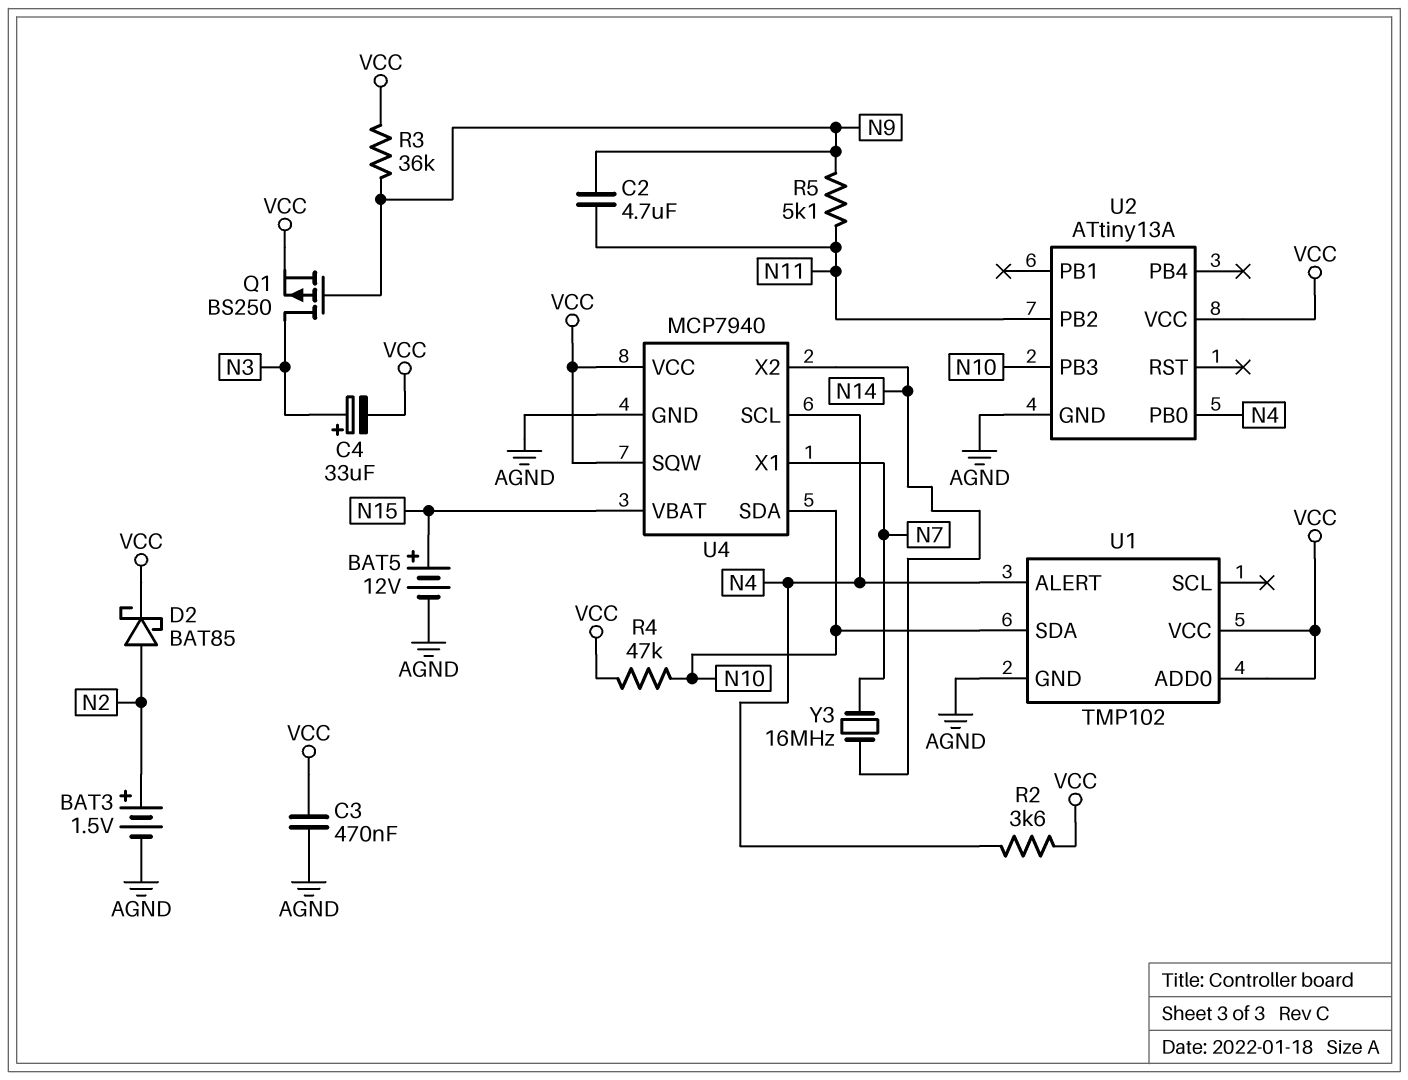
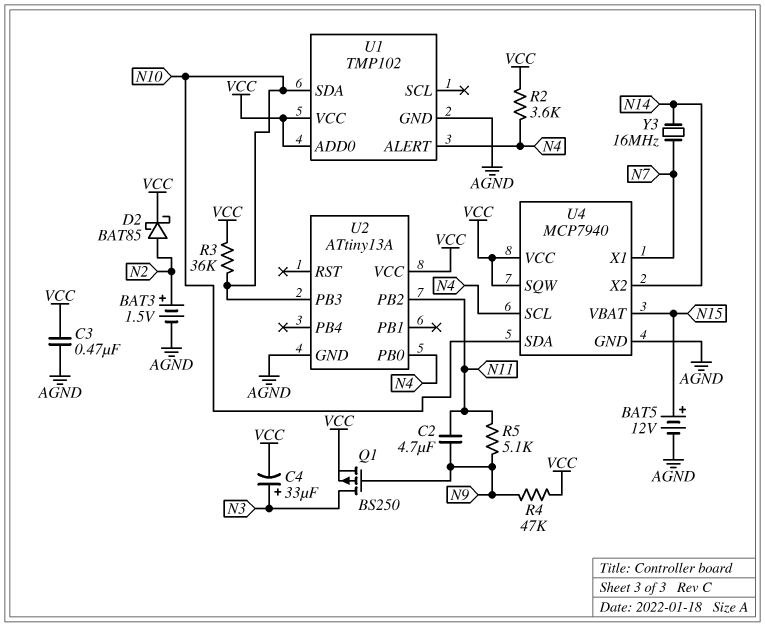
R3: 36k (N9, VCC) -> 36k (N10, VCC)
R4: 47k (N10, VCC) -> 47k (N9, VCC)

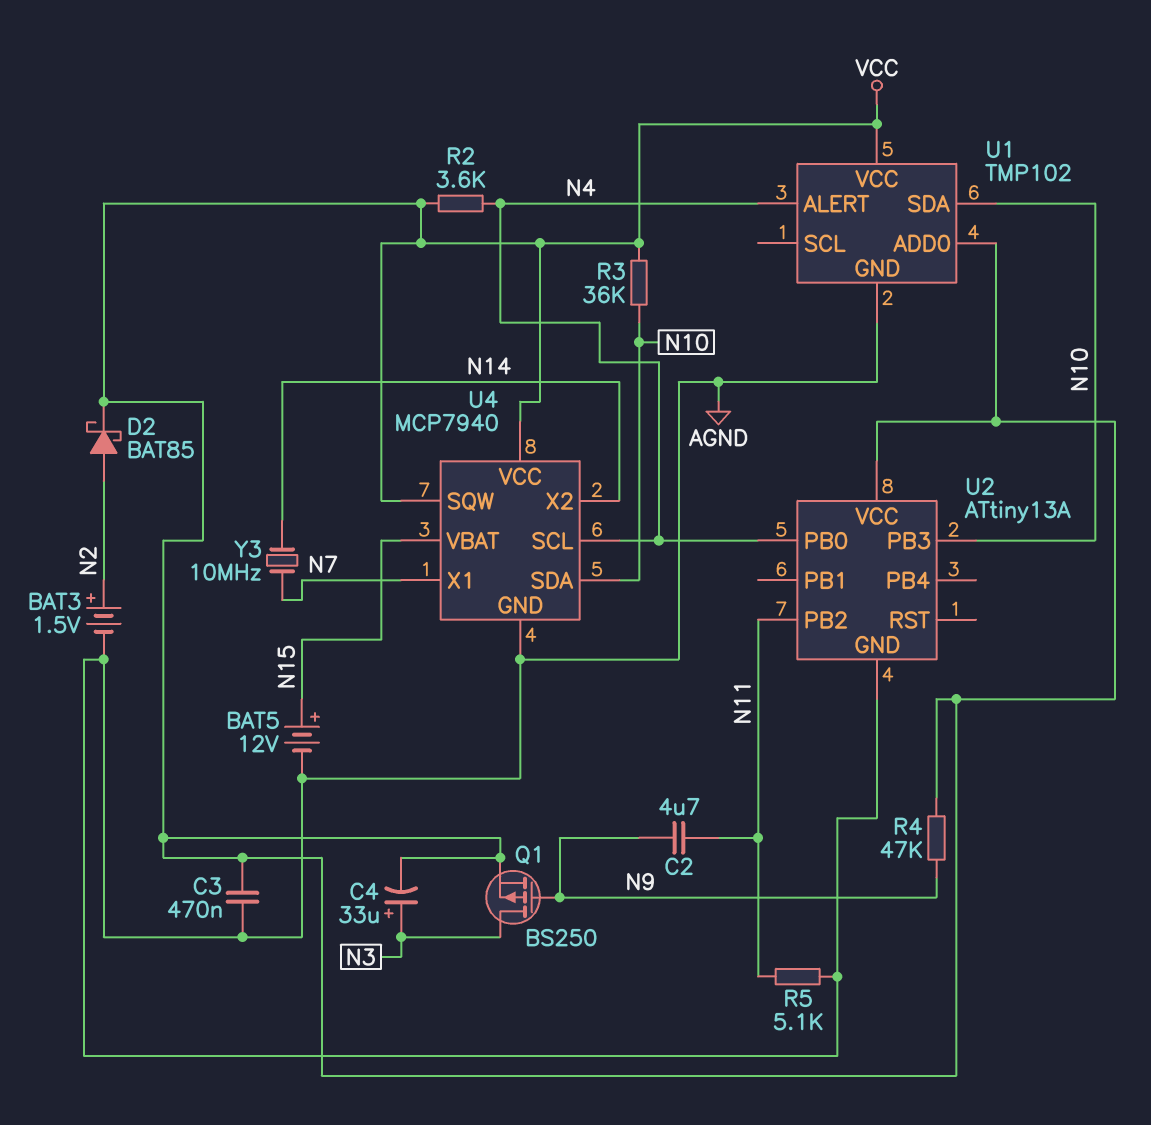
R5: 5.1k (N9, N11) -> 5.1k (AGND, N11)
Y3: 16MHz (N7, N14) -> 10MHz (N7, N14)

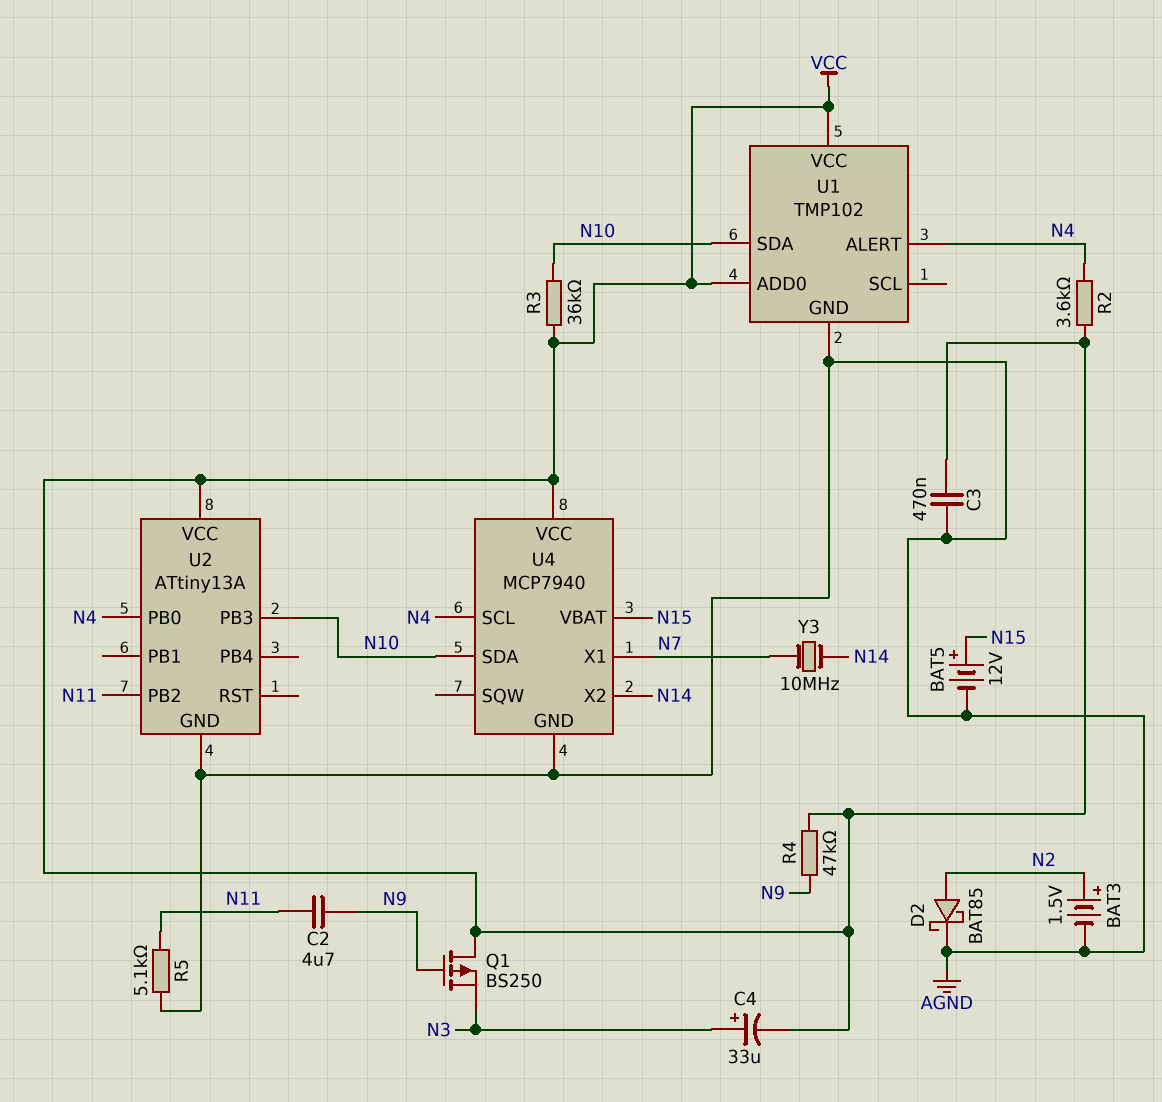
D2: schottky BAT85 (A N2, K VCC) -> schottky BAT85 (A N2, K AGND)
Q1: PMOS BS250 (G N9, D N3, S VCC) -> PMOS BS250 (G N9, D VCC, S N3)
U4 pin SQW: VCC -> none

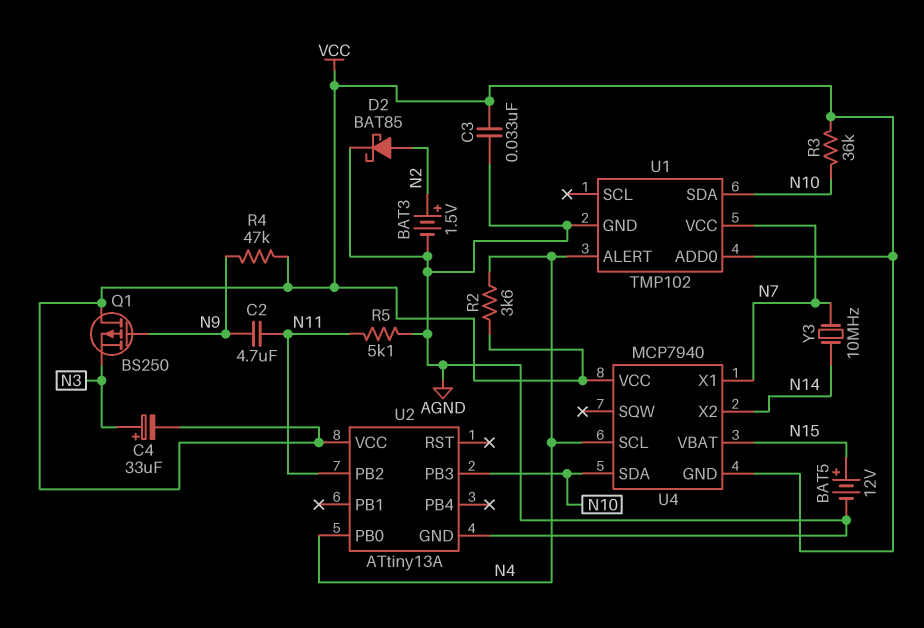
C3: 470nF (AGND, VCC) -> 33nF (AGND, VCC)
U1 pin VCC: VCC -> N7
U4 pin GND: AGND -> VCC

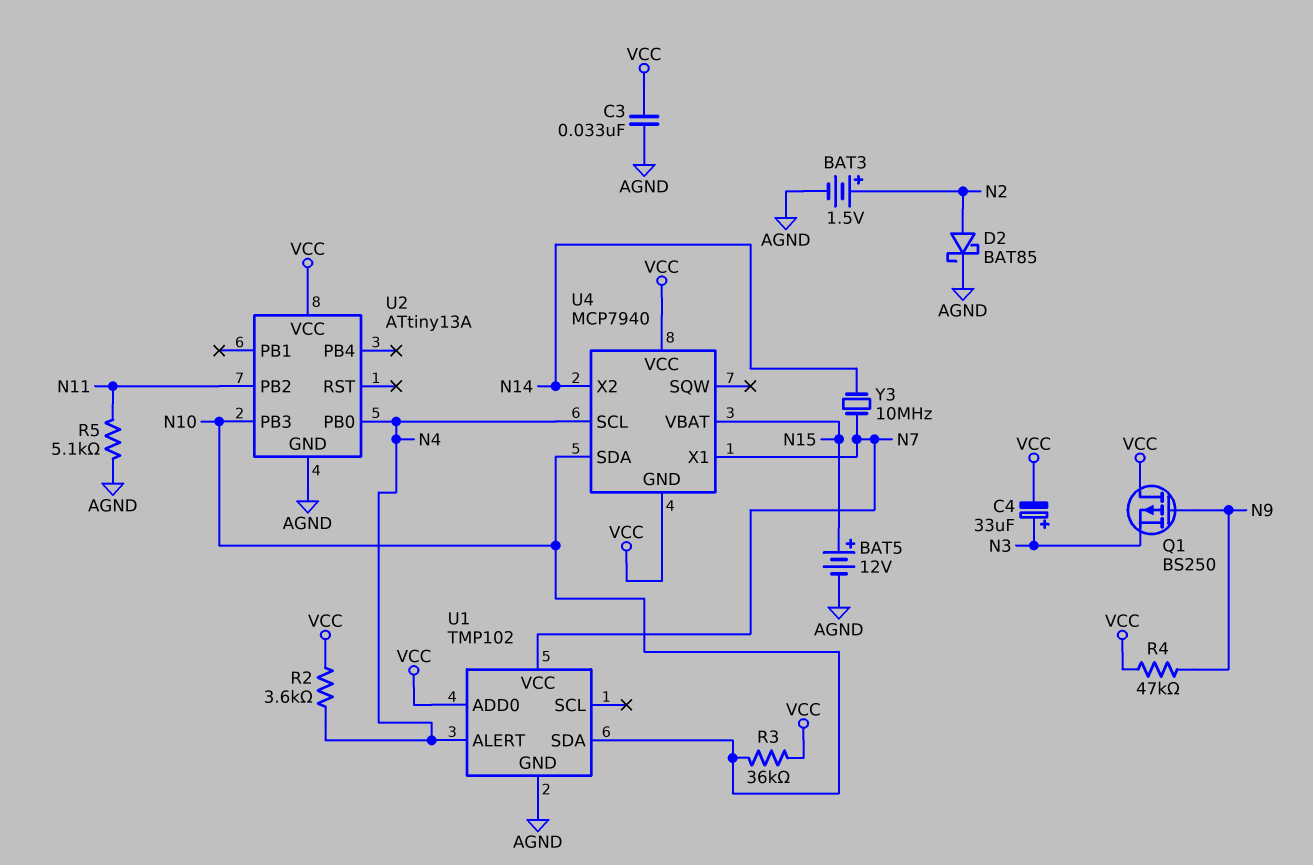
C2: 4.7uF (N9, N11) -> none

